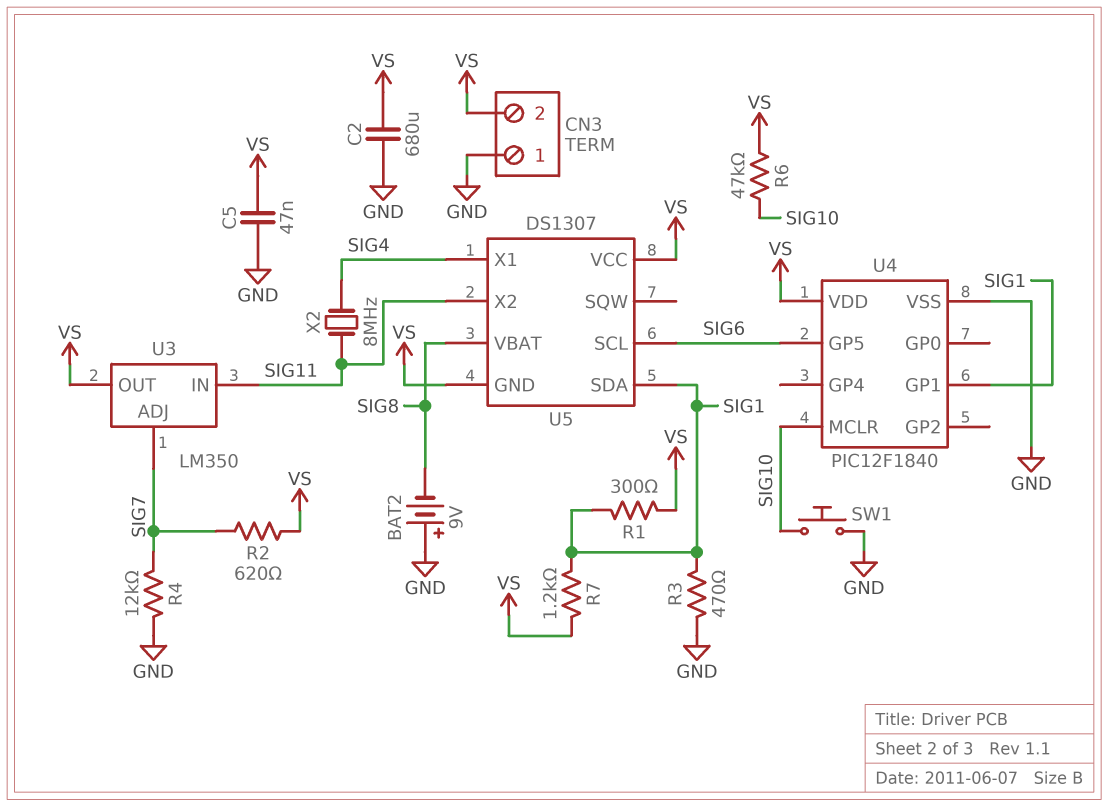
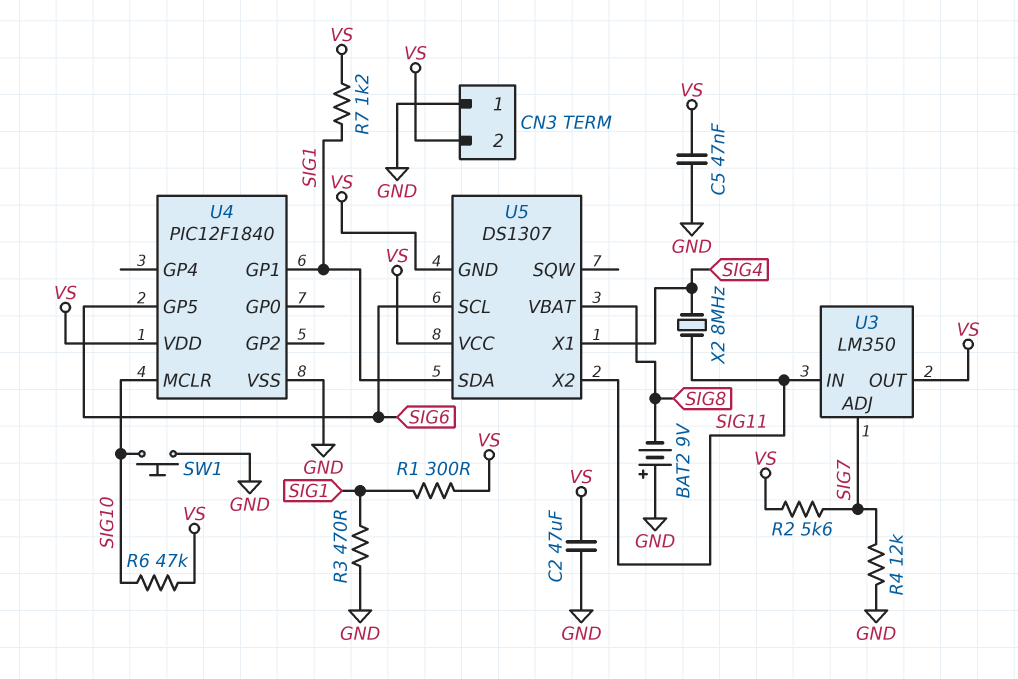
C2: 680uF (GND, VS) -> 47uF (GND, VS)
R2: 620 (SIG7, VS) -> 5.6k (SIG7, VS)

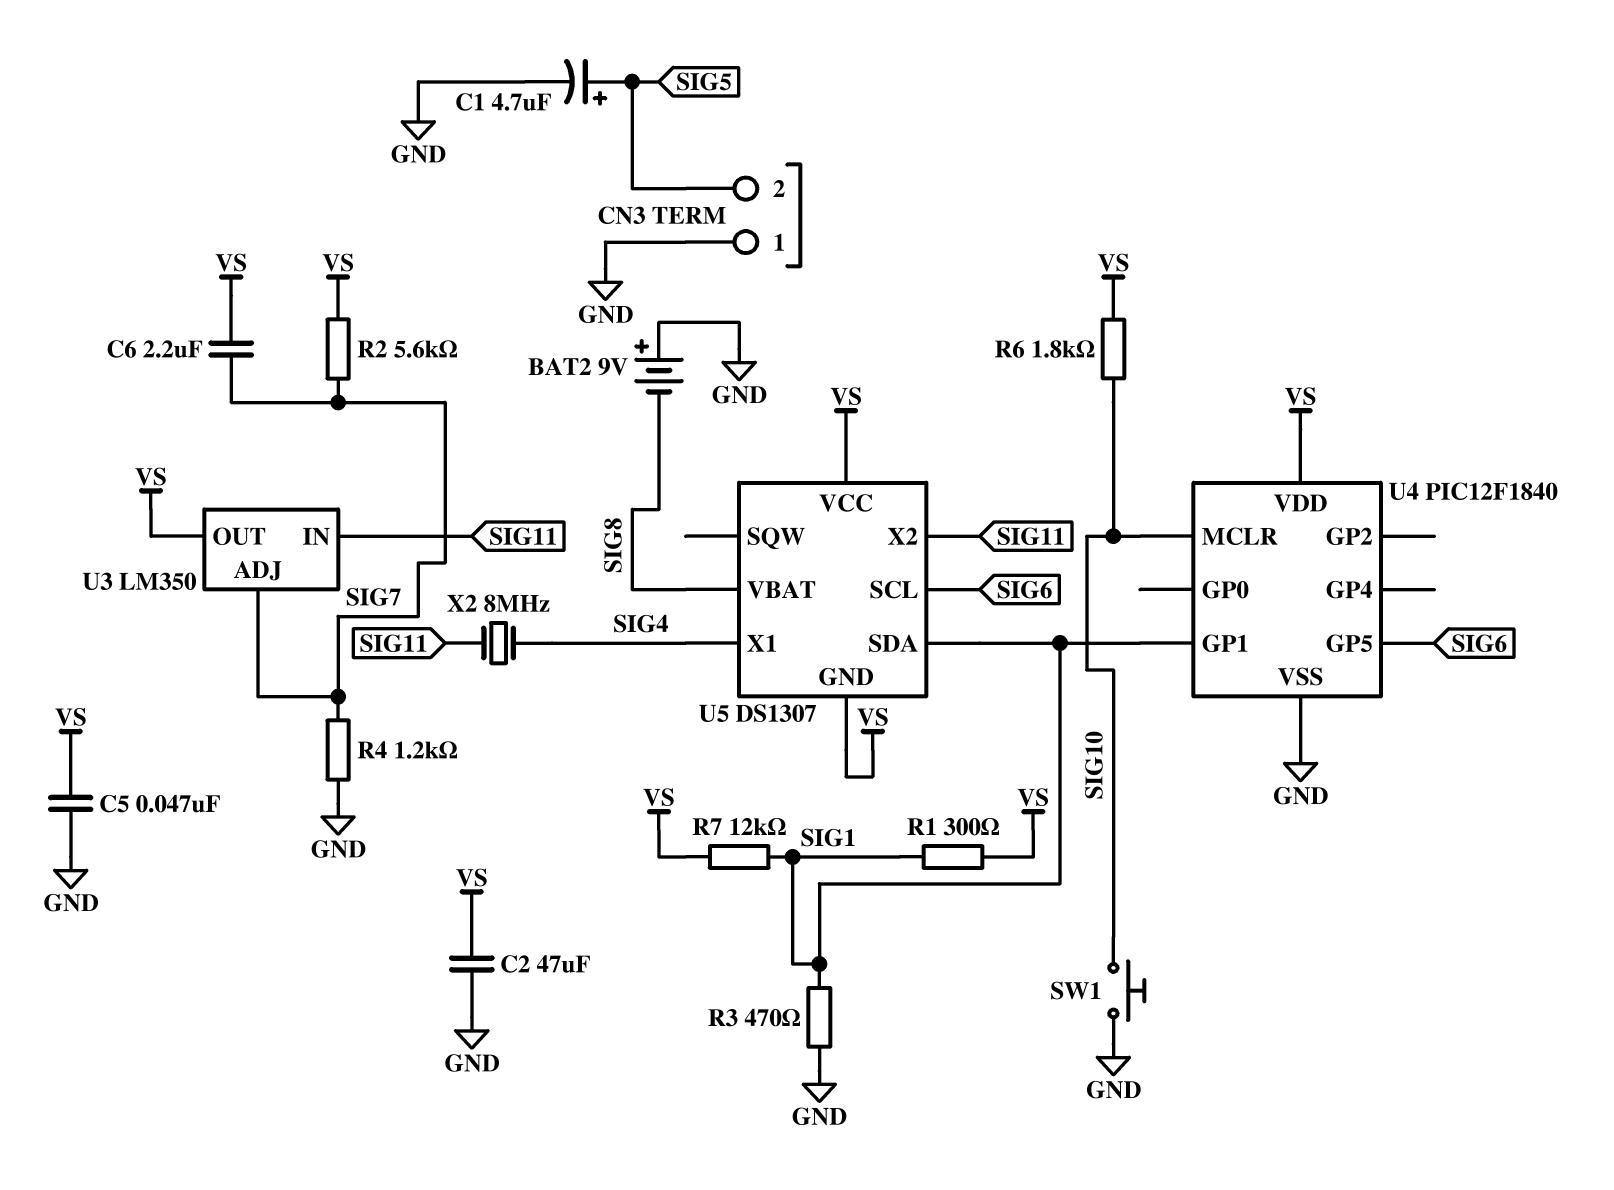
C1: none -> 4.7uF (plus SIG5, minus GND)
C6: none -> 2.2uF (SIG7, VS)
CN3 pin 2: VS -> SIG5
R4: 12k (GND, SIG7) -> 1.2k (GND, SIG7)
R6: 47k (SIG10, VS) -> 1.8k (SIG10, VS)
R7: 1.2k (SIG1, VS) -> 12k (SIG1, VS)

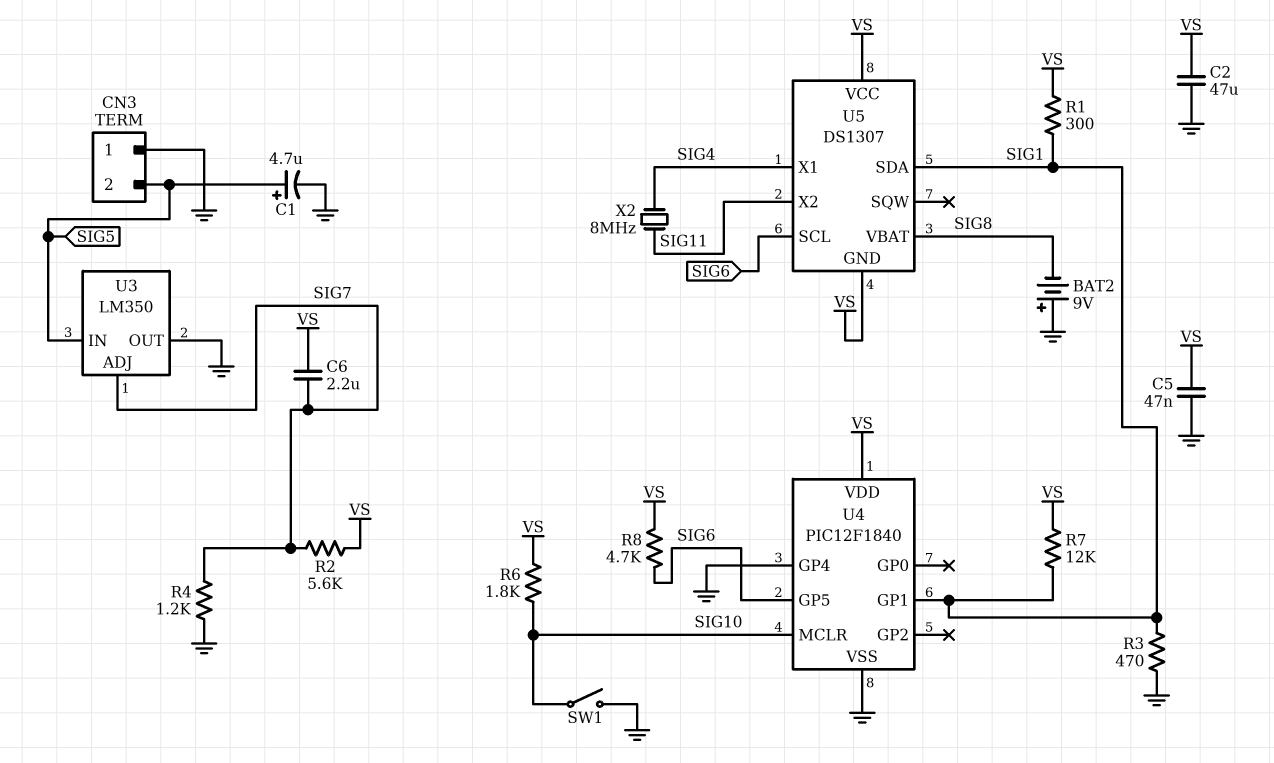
R8: none -> 4.7k (SIG6, VS)
SW1: button (GND, SIG10) -> switch (GND, SIG10)
U3 pin IN: SIG11 -> SIG5
U3 pin OUT: VS -> GND
U4 pin GP4: none -> GND

